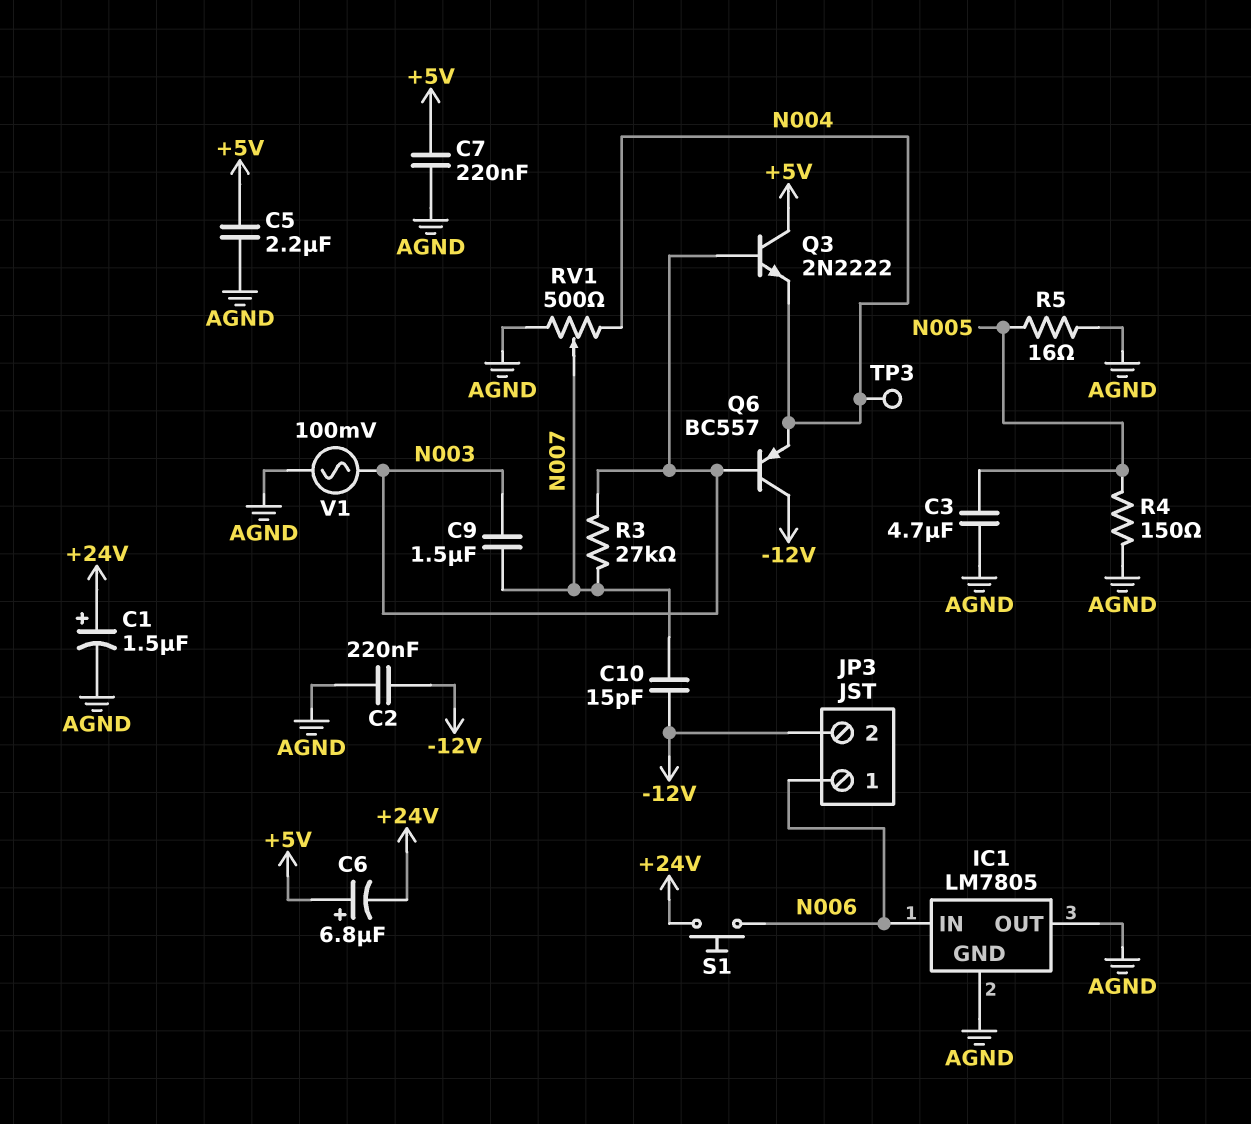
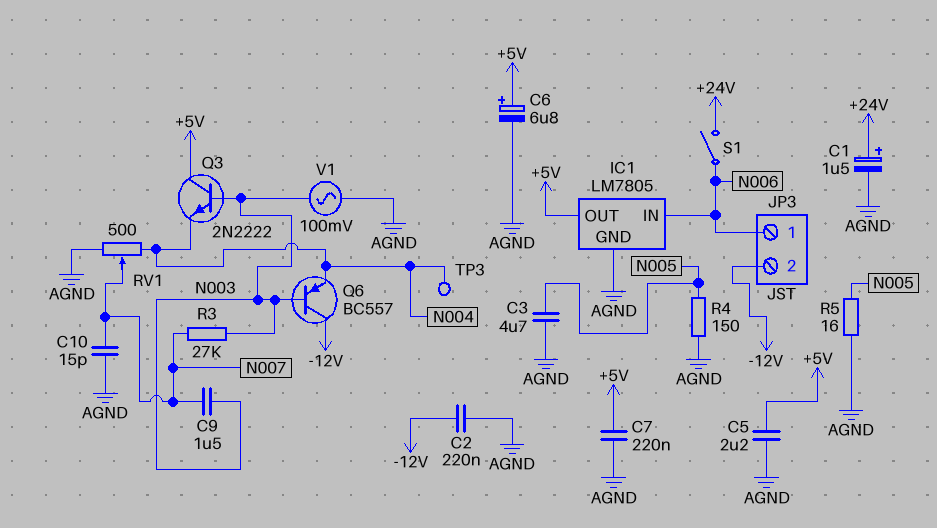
C6: 6.8uF (plus +5V, minus +24V) -> 6.8uF (plus +5V, minus AGND)
C10: 15pF (-12V, N007) -> 15pF (AGND, N007)
IC1 pin OUT: AGND -> +5V
S1: button (+24V, N006) -> switch (+24V, N006)

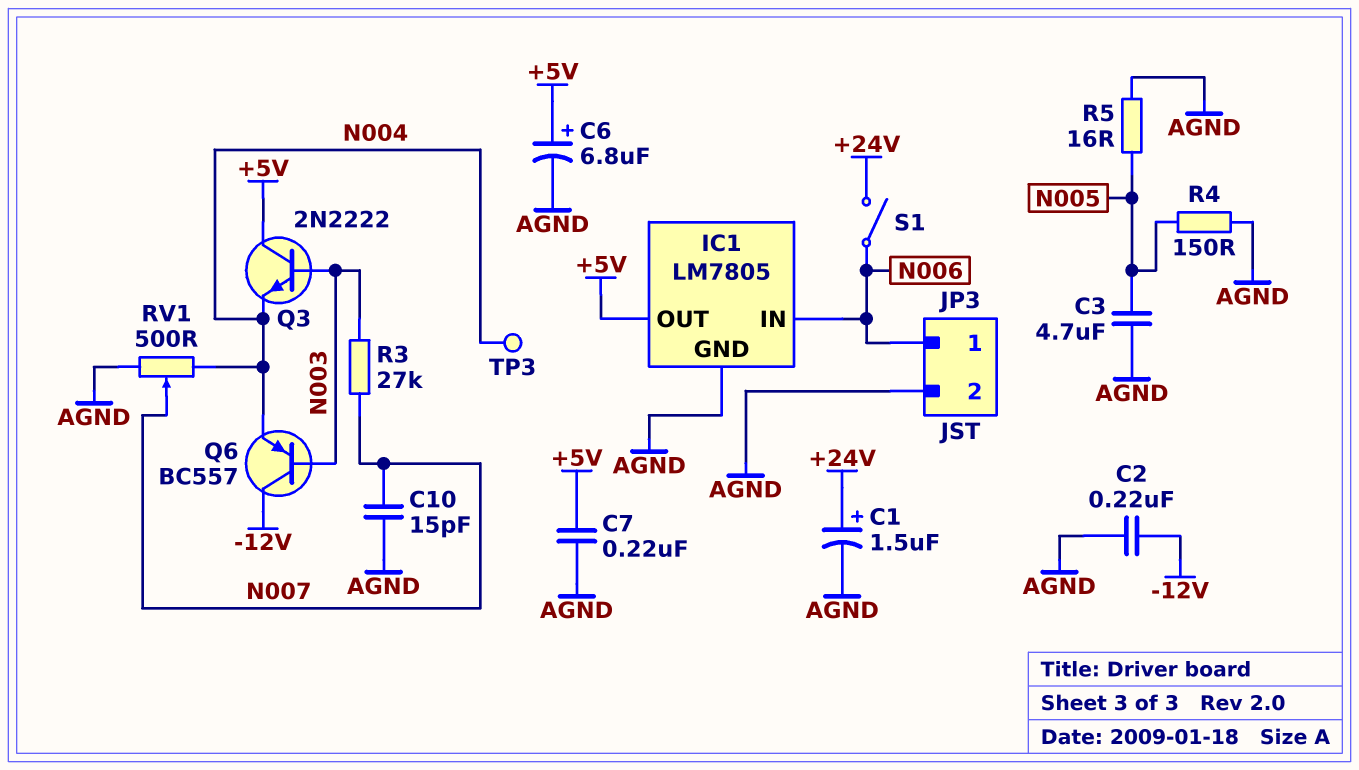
C5: 2.2uF (+5V, AGND) -> none
C9: 1.5uF (N003, N007) -> none
JP3 pin 2: -12V -> AGND
V1: AC 100mV (AGND, N003) -> none

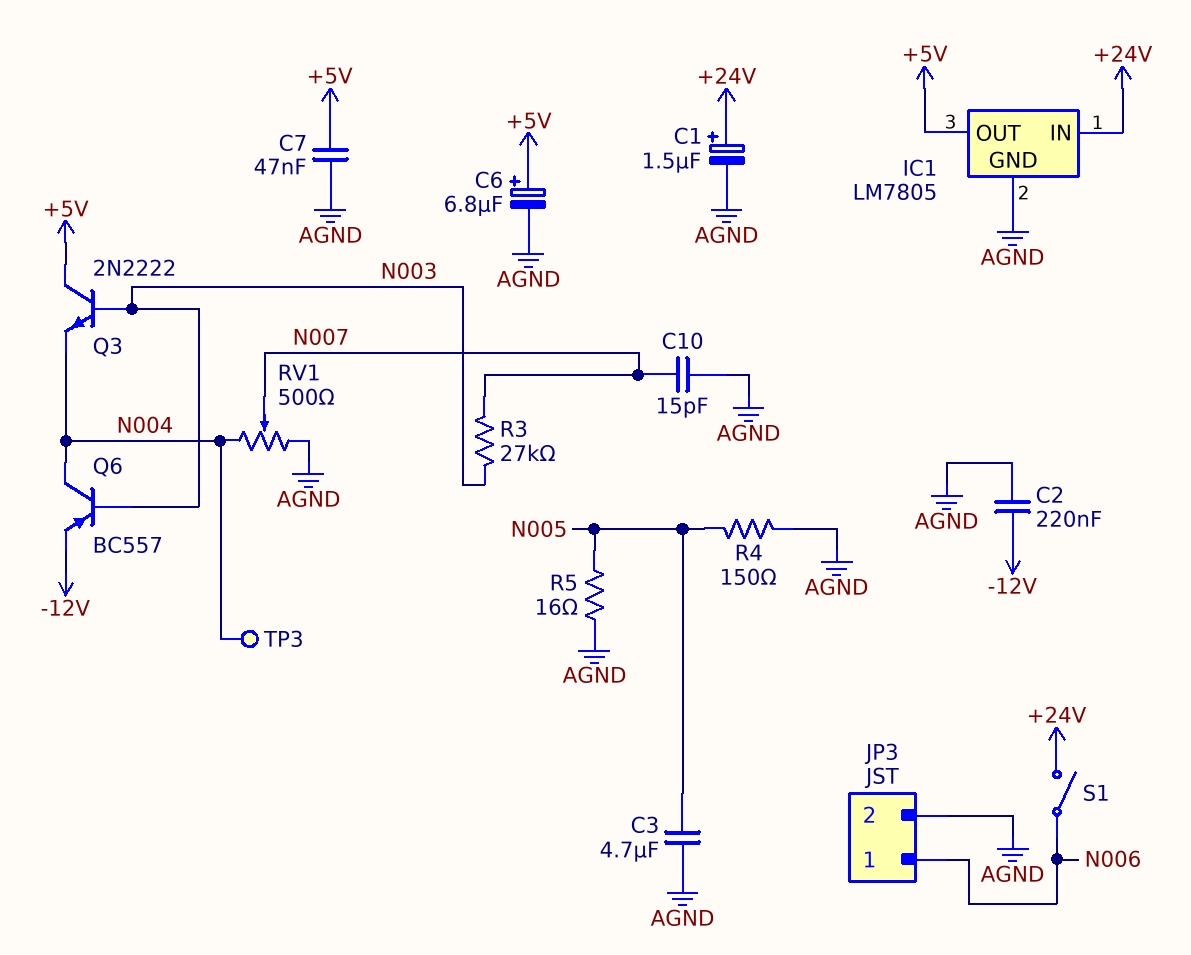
C7: 220nF (+5V, AGND) -> 47nF (+5V, AGND)
IC1 pin IN: N006 -> +24V
Q6: PNP BC557 (B N003, C -12V, E N004) -> PNP BC557 (B N003, C N004, E -12V)

